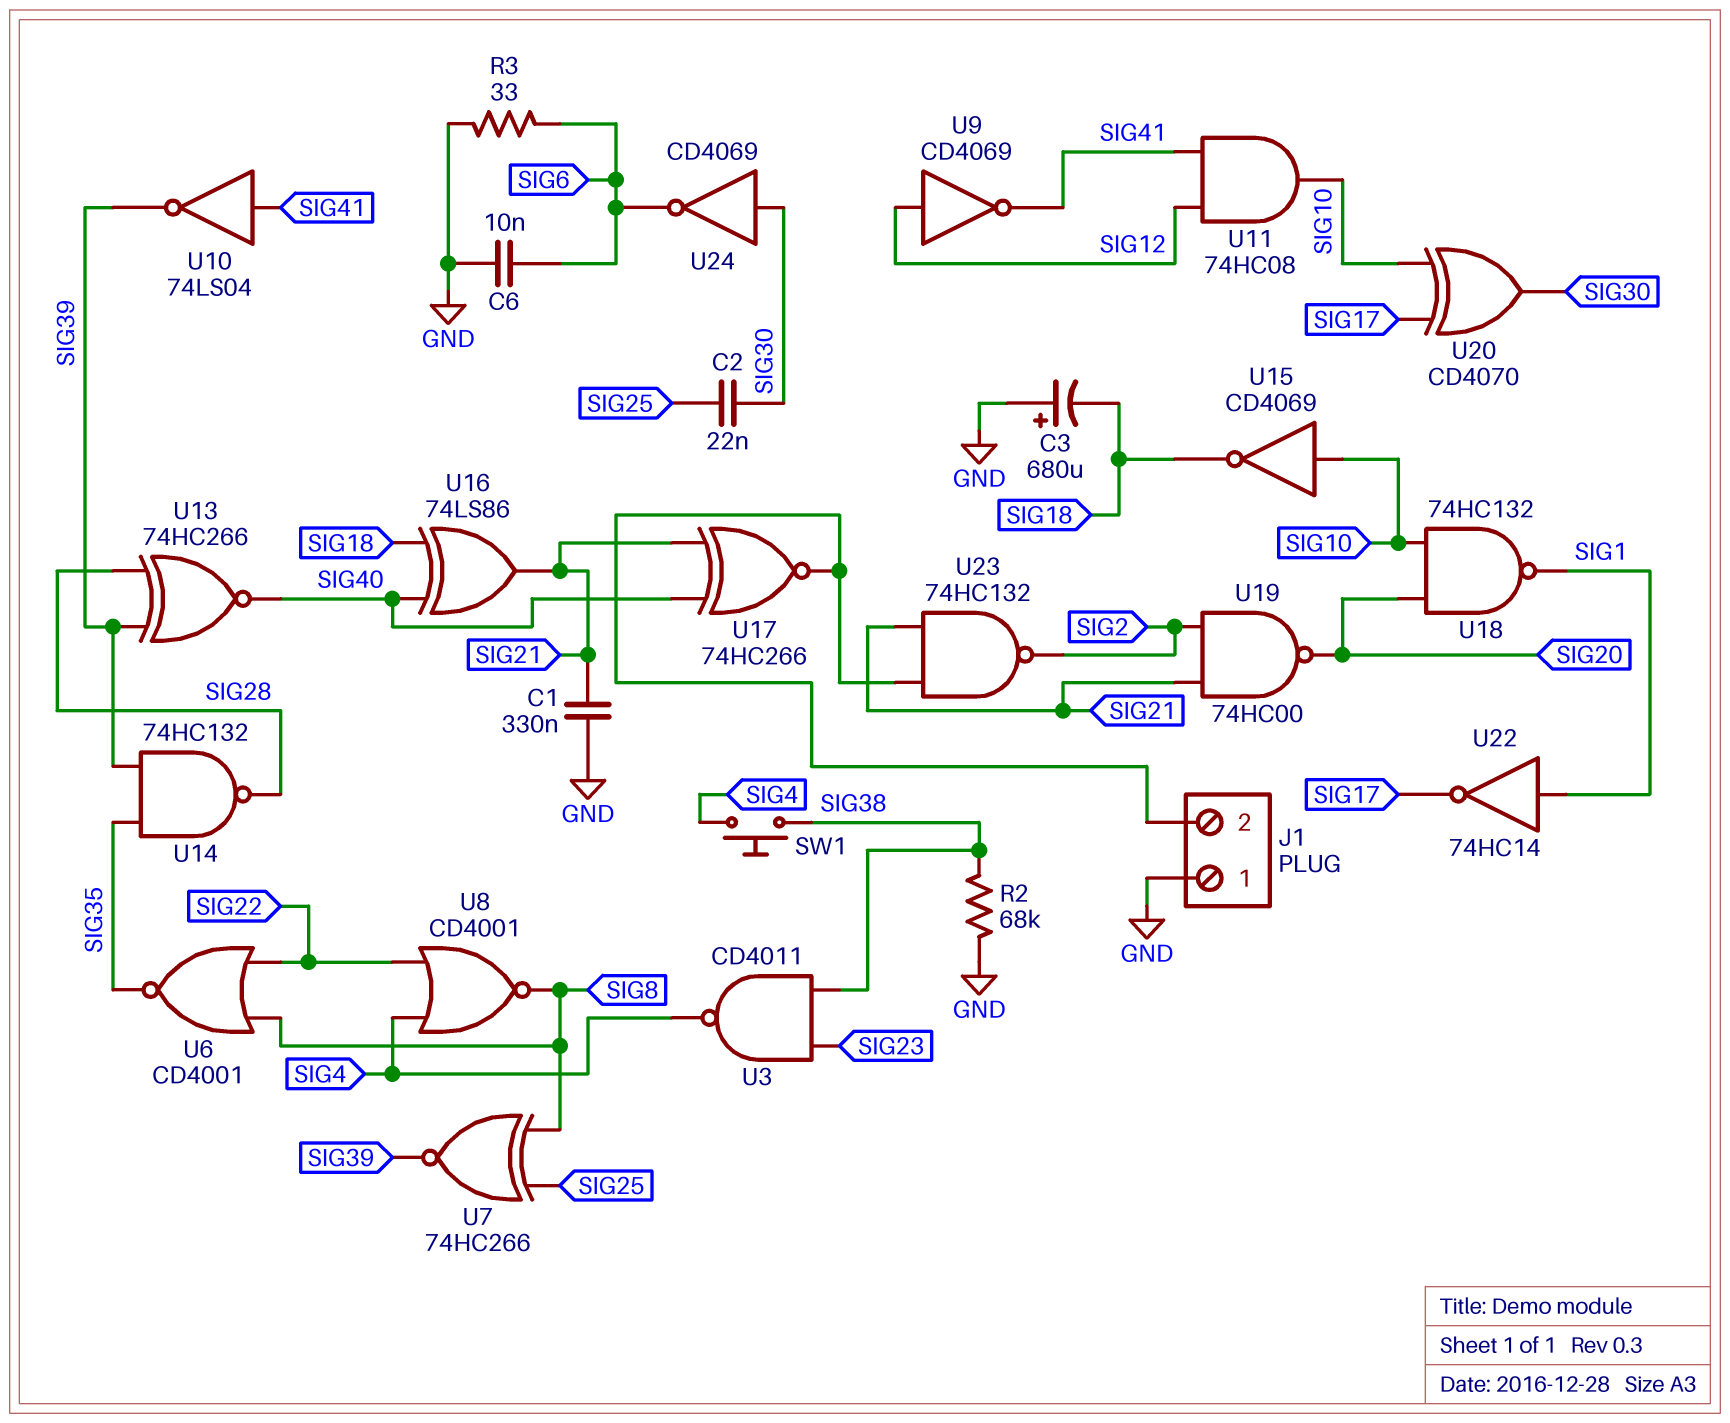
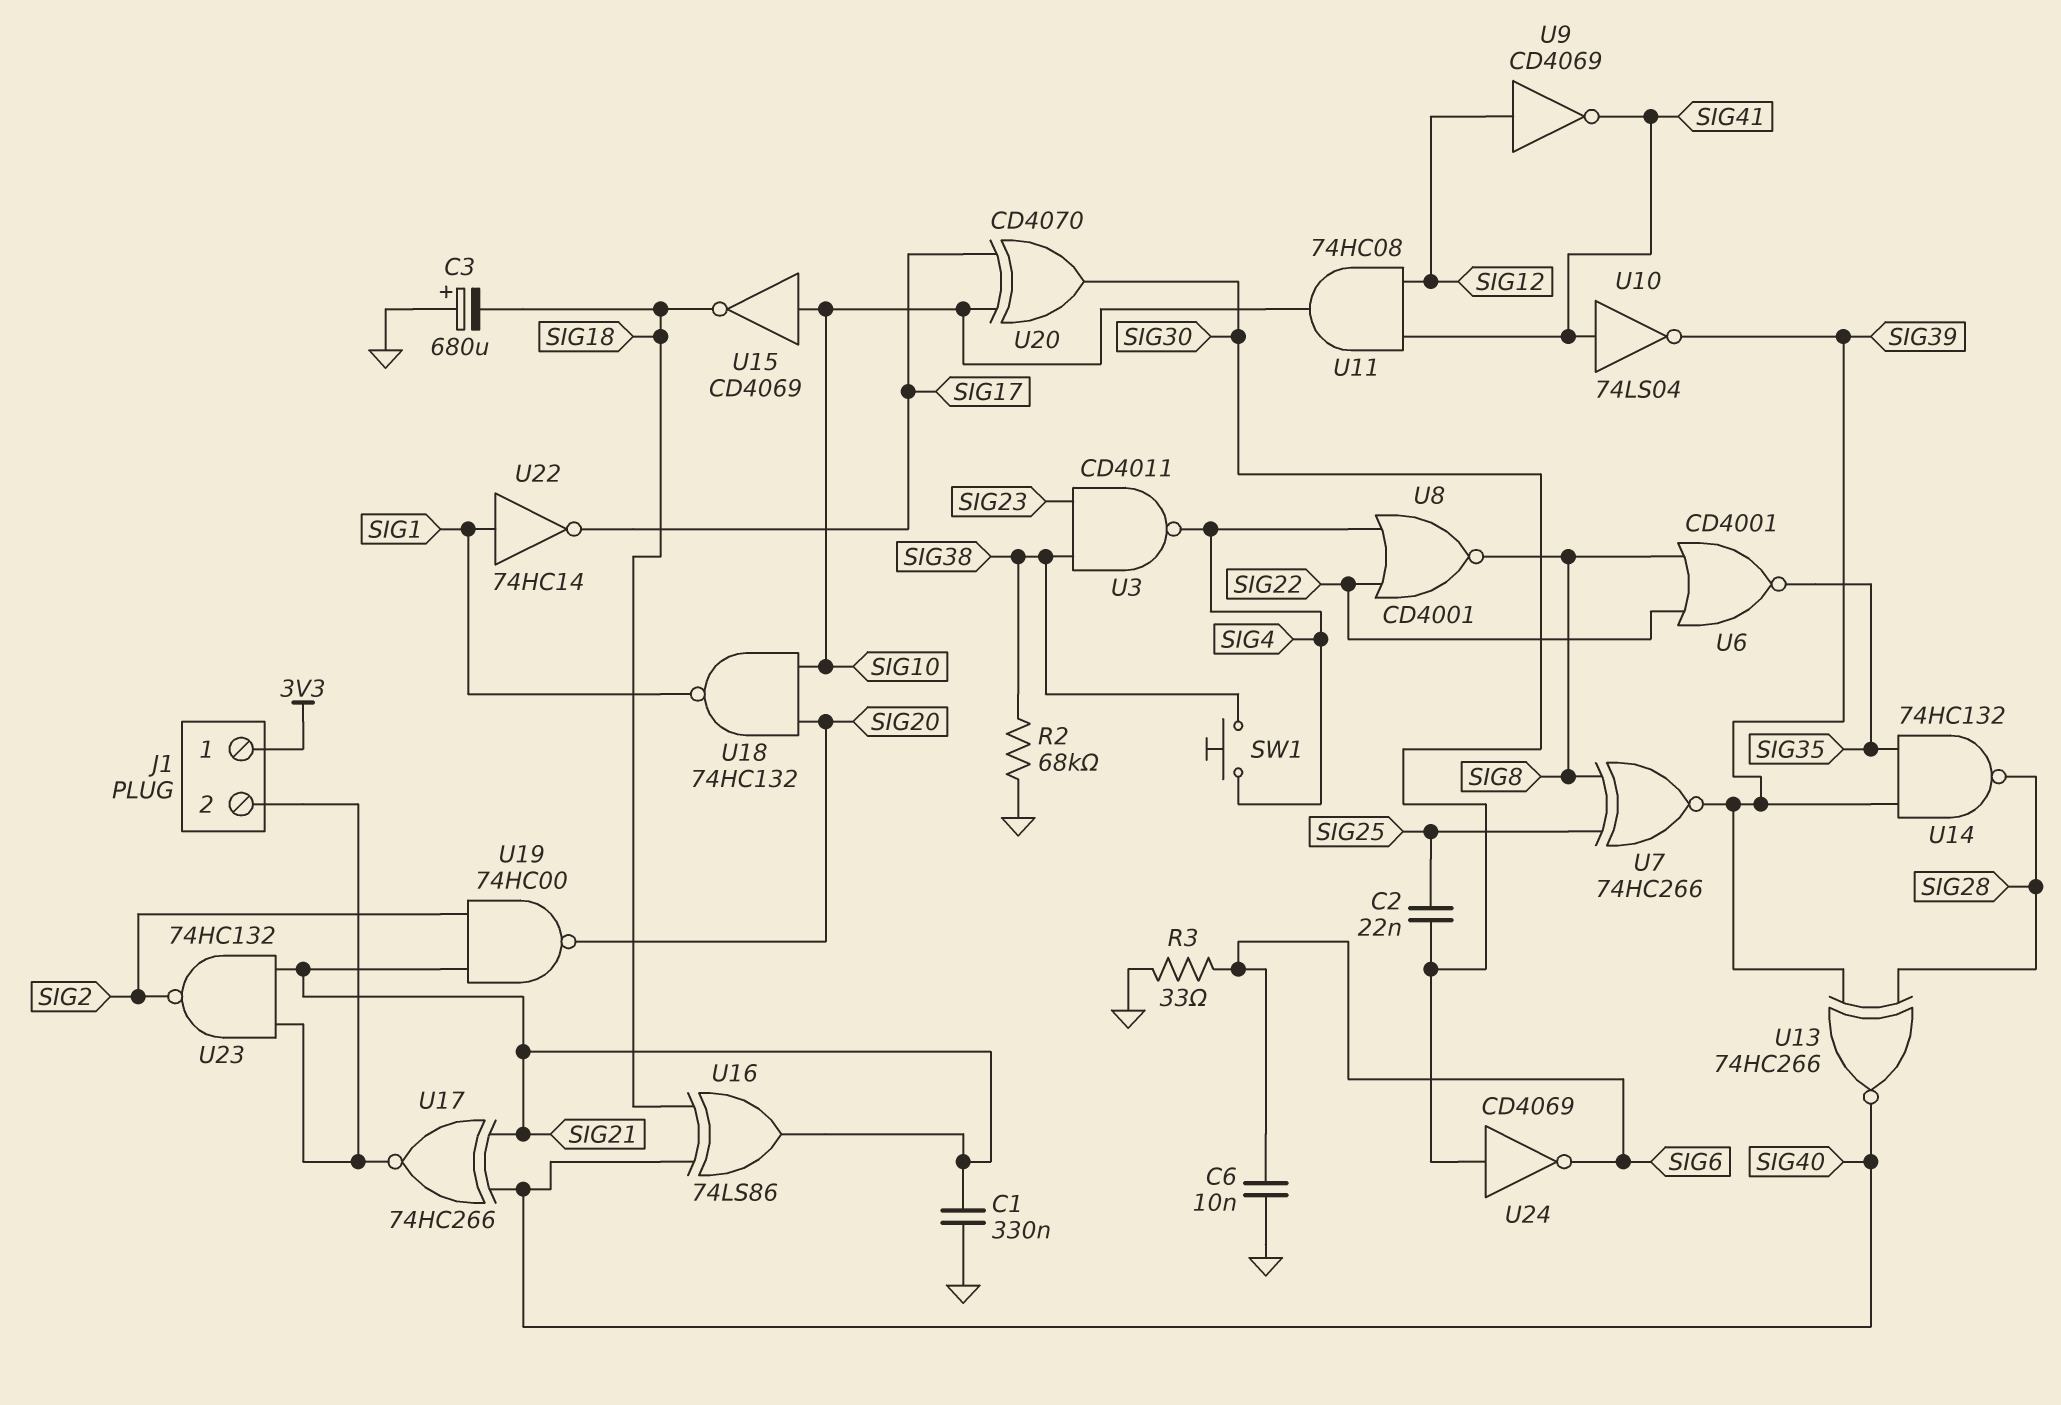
J1 pin 1: GND -> 3V3

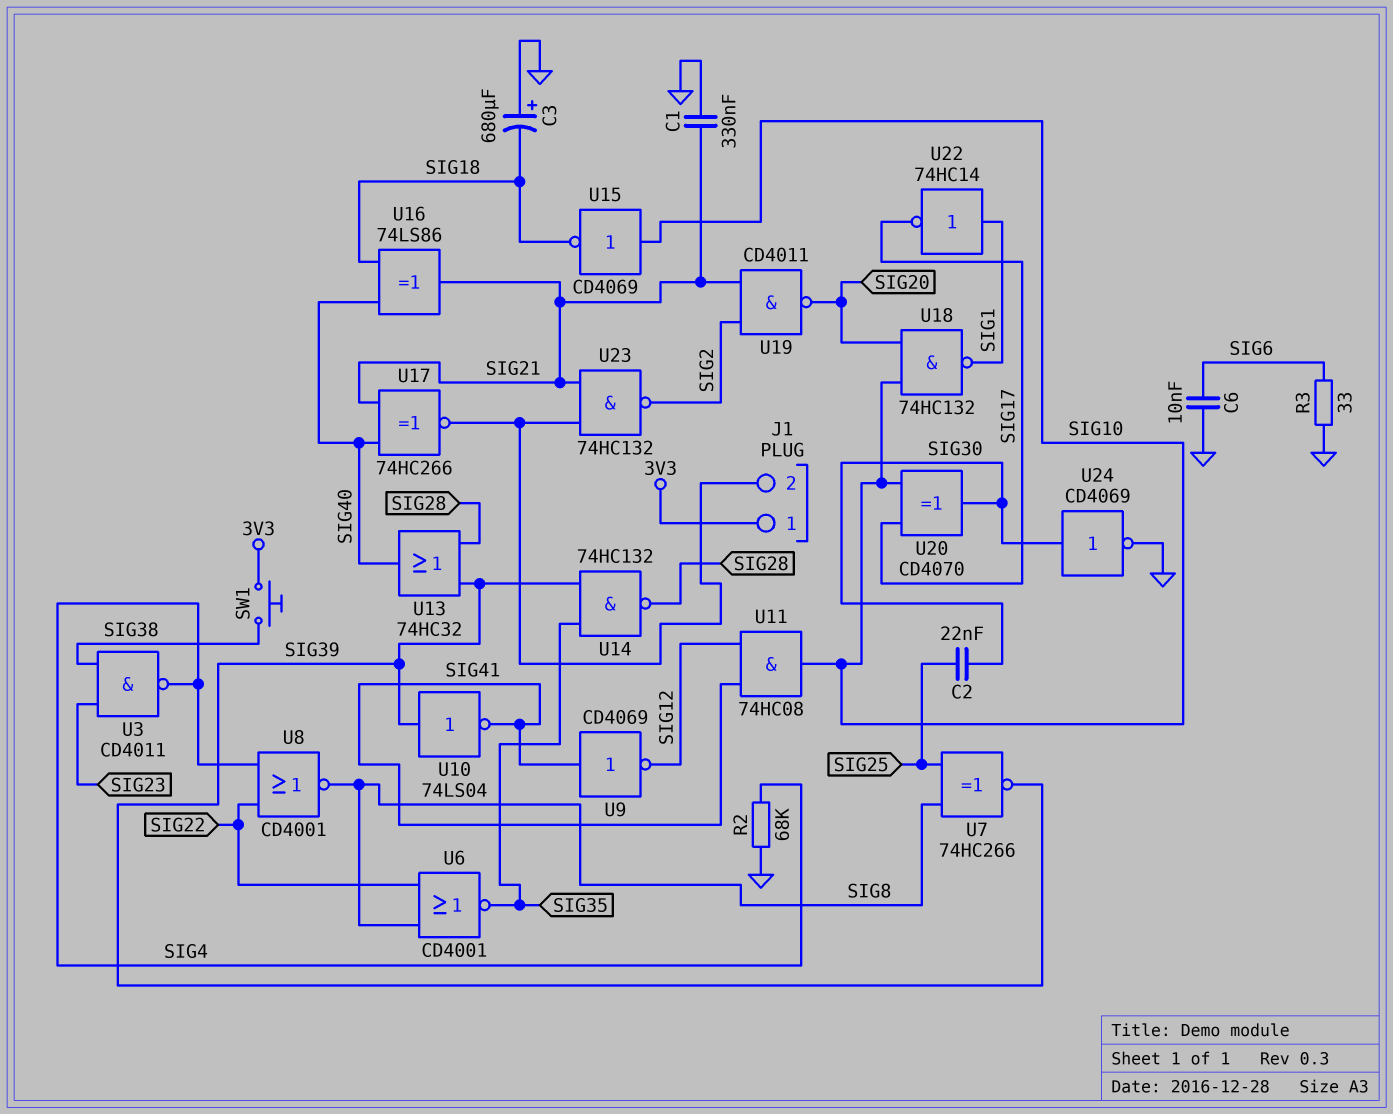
R2: 68k (GND, SIG38) -> 68k (GND, SIG4)
SW1: button (SIG4, SIG38) -> button (3V3, SIG38)
U9: NOT CD4069 (in SIG12, out SIG41) -> NOT CD4069 (in SIG41, out SIG12)
U10: NOT 74LS04 (in SIG41, out SIG39) -> NOT 74LS04 (in SIG39, out SIG41)
U13: XNOR 74HC266 (in SIG28, in SIG39, out SIG40) -> OR 74HC32 (in SIG28, in SIG39, out SIG40)
U19: NAND 74HC00 (in SIG2, in SIG21, out SIG20) -> NAND CD4011 (in SIG2, in SIG21, out SIG20)
U24: NOT CD4069 (in SIG30, out SIG6) -> NOT CD4069 (in SIG30, out GND)

